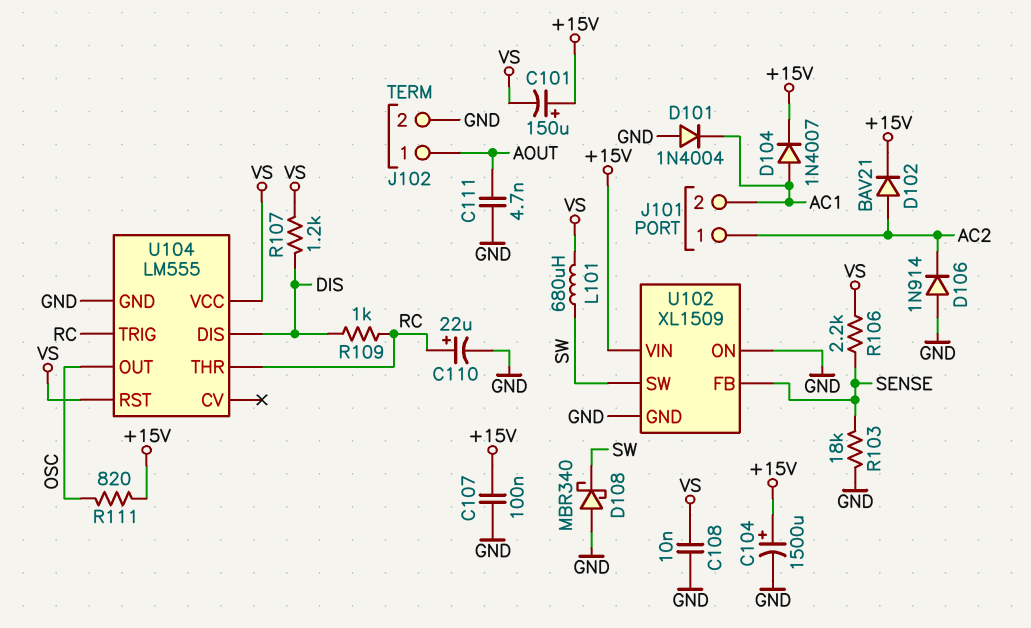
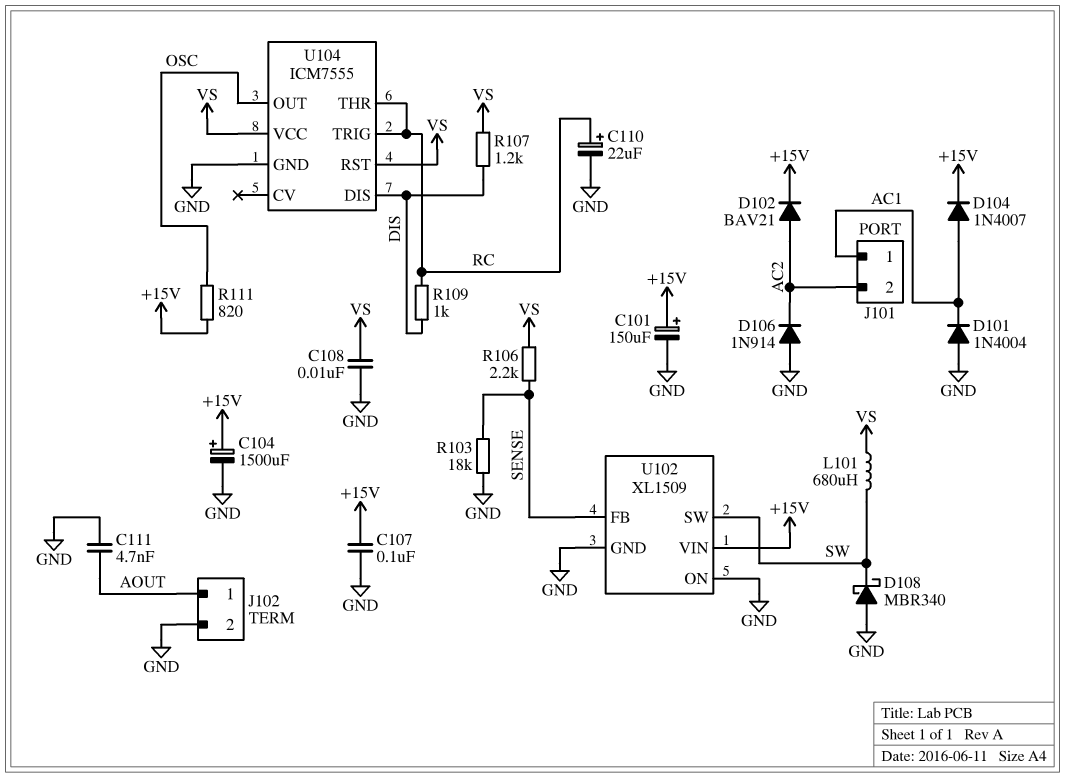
C101: 150uF (plus +15V, minus VS) -> 150uF (plus +15V, minus GND)
J101 pin 1: AC2 -> AC1
J101 pin 2: AC1 -> AC2
U104: LM555 -> ICM7555

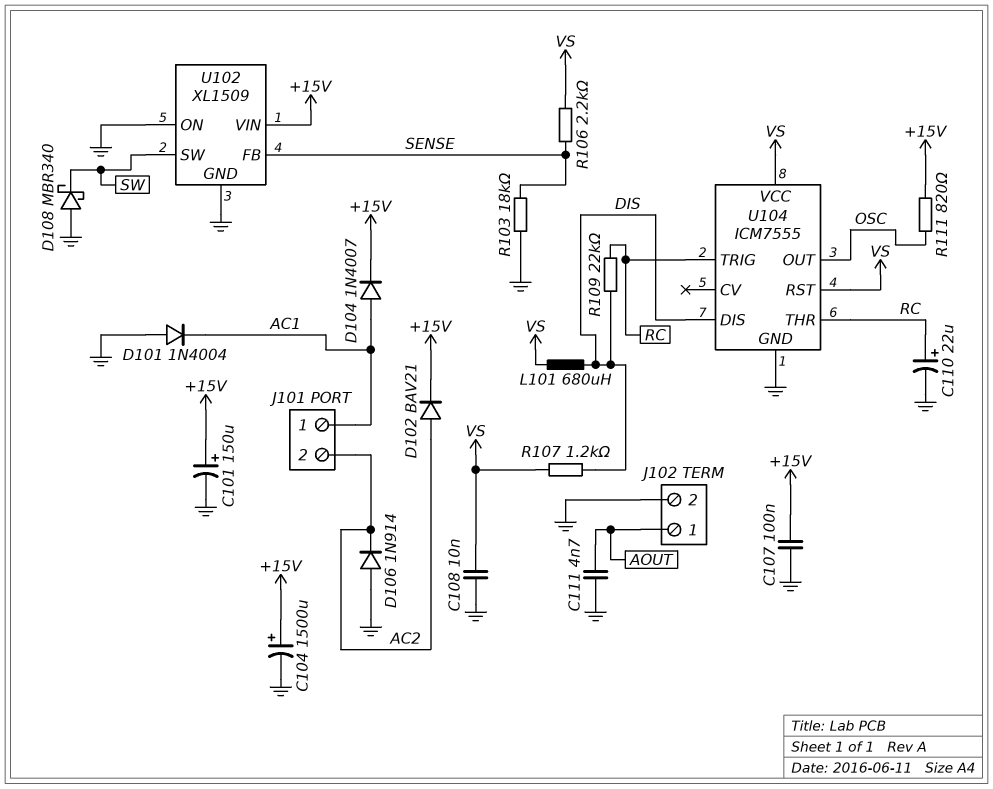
L101: 680uH (SW, VS) -> 680uH (DIS, VS)
R109: 1k (DIS, RC) -> 22k (DIS, RC)

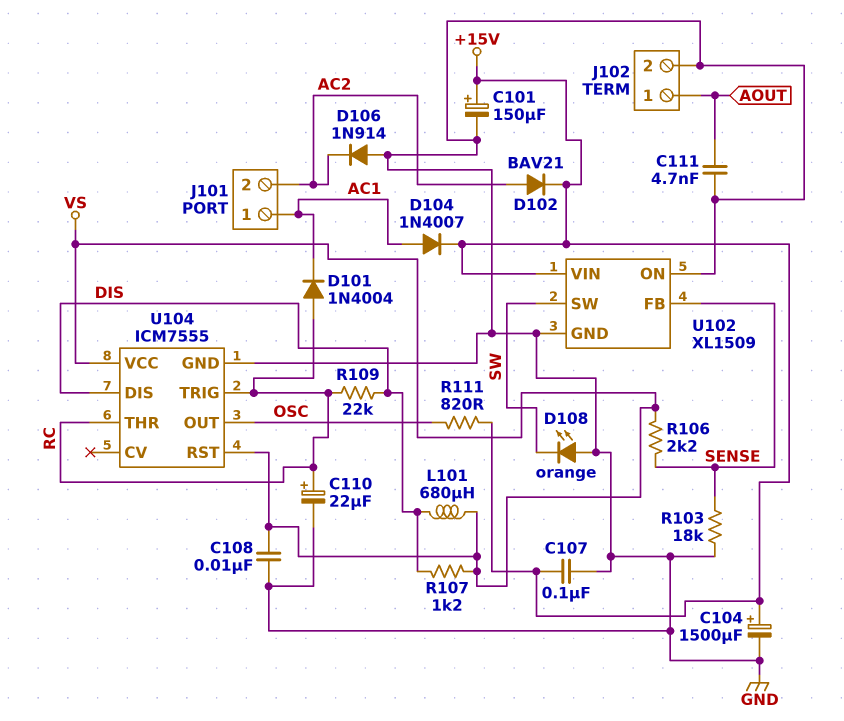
D101: diode 1N4004 (A GND, K AC1) -> diode 1N4004 (A RC, K AC1)
D108: schottky MBR340 (A GND, K SW) -> LED orange (A GND, K SW)

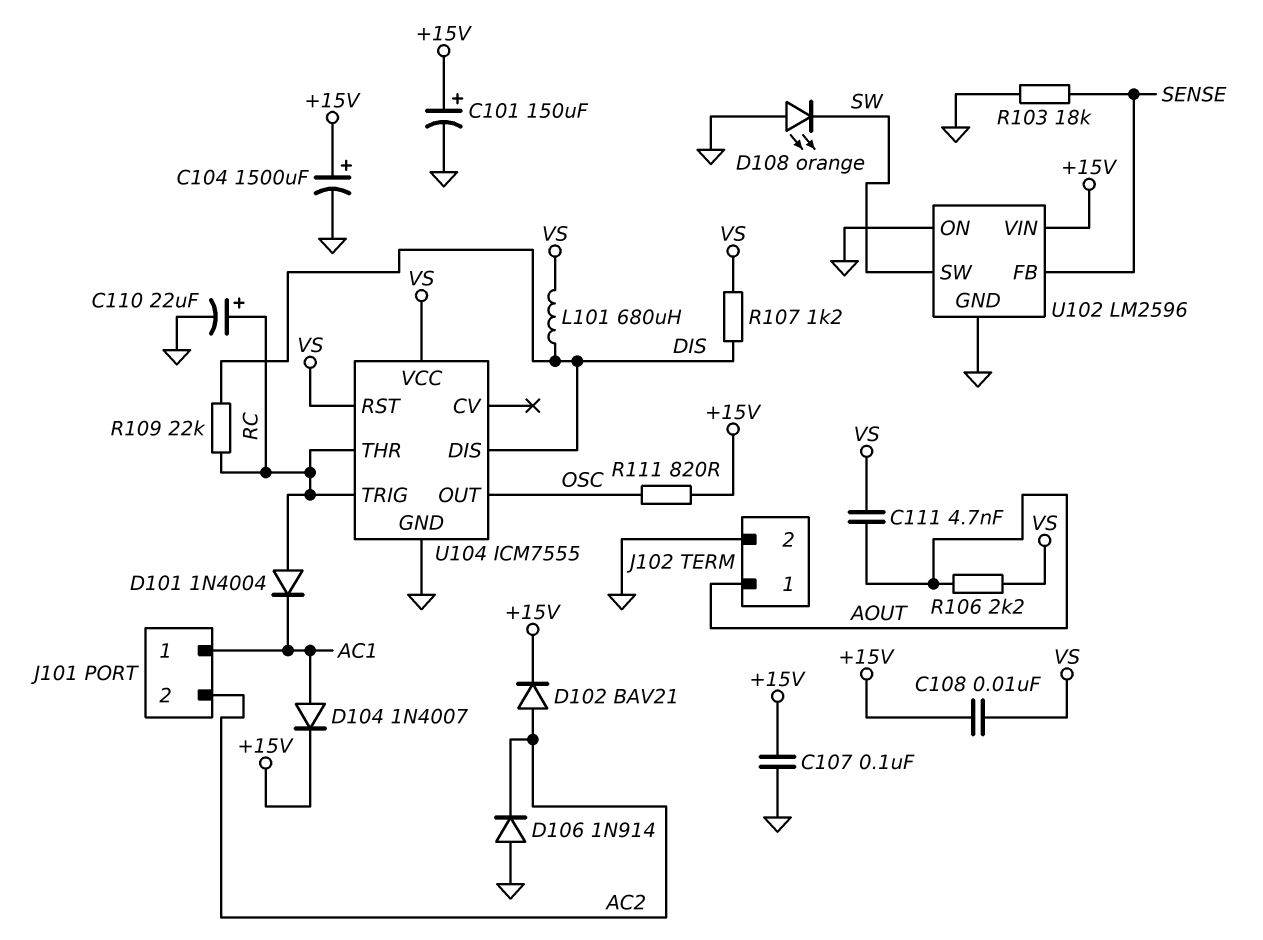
C108: 10nF (GND, VS) -> 10nF (+15V, VS)
C111: 4.7nF (AOUT, GND) -> 4.7nF (AOUT, VS)
R106: 2.2k (SENSE, VS) -> 2.2k (AOUT, VS)
U102: XL1509 -> LM2596

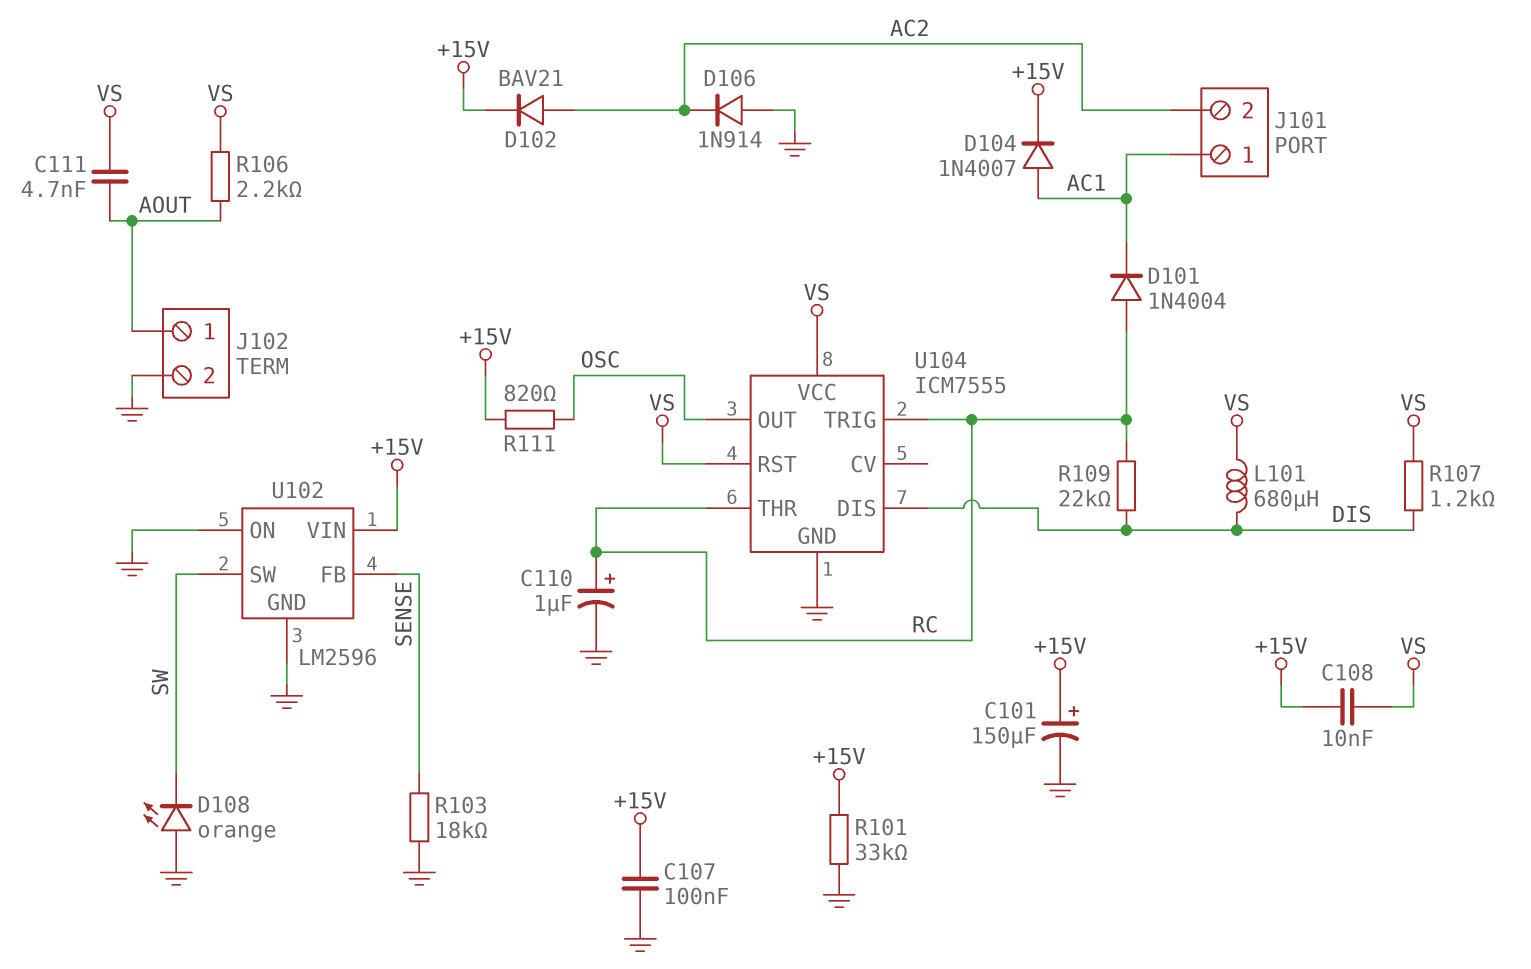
C104: 1500uF (plus +15V, minus GND) -> none
C110: 22uF (plus RC, minus GND) -> 1uF (plus RC, minus GND)
R101: none -> 33k (+15V, GND)

